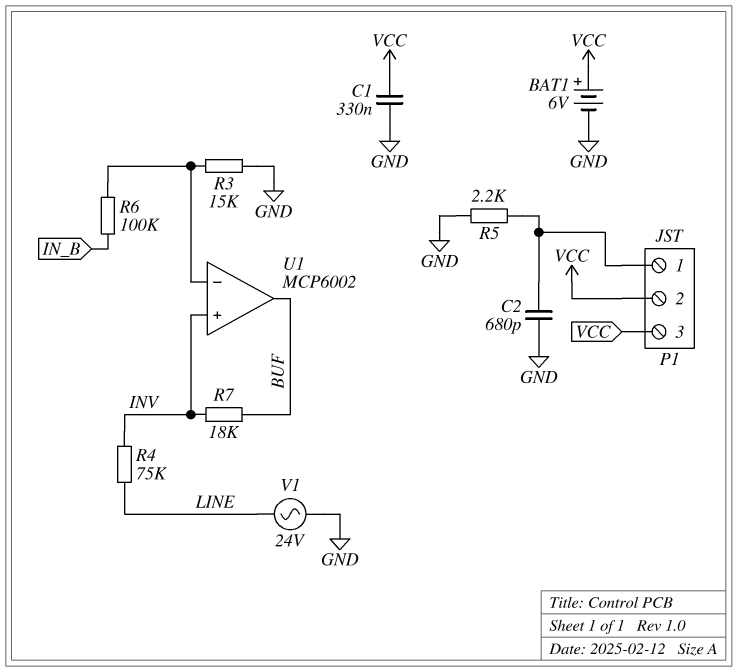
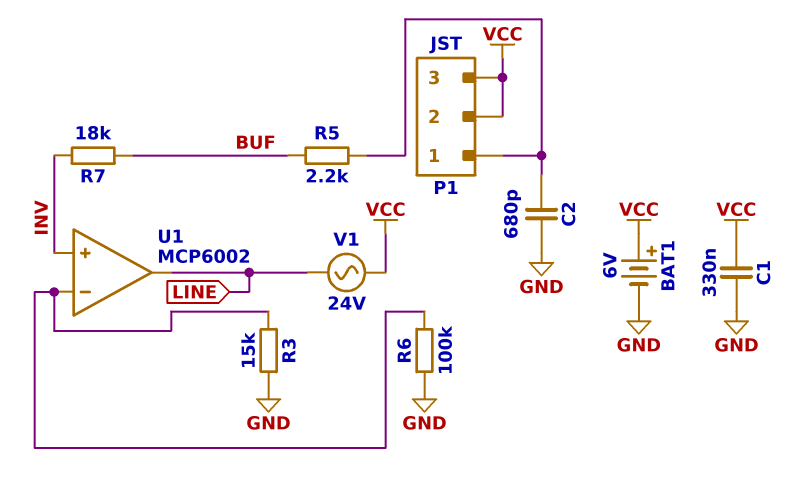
R4: 75k (INV, LINE) -> none
R5: 2.2k (GND, P1/1) -> 2.2k (BUF, P1/1)
R6: 100k (IN_B, U1/in-) -> 100k (GND, U1/in-)
U1 pin out: BUF -> LINE
V1: AC 24V (GND, LINE) -> AC 24V (LINE, VCC)

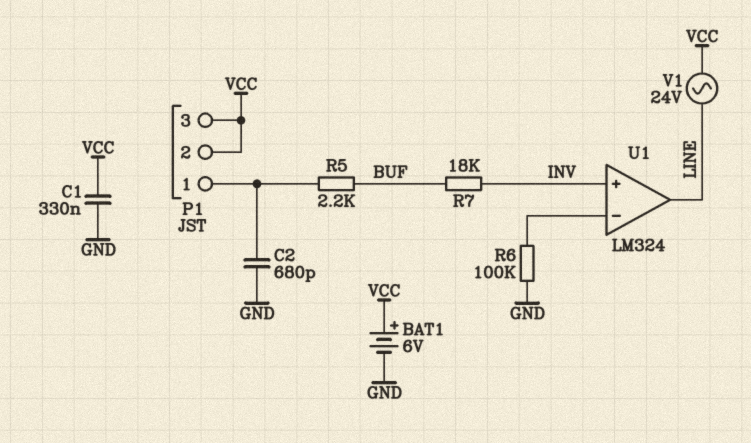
R3: 15k (GND, U1/in-) -> none
U1: MCP6002 -> LM324

